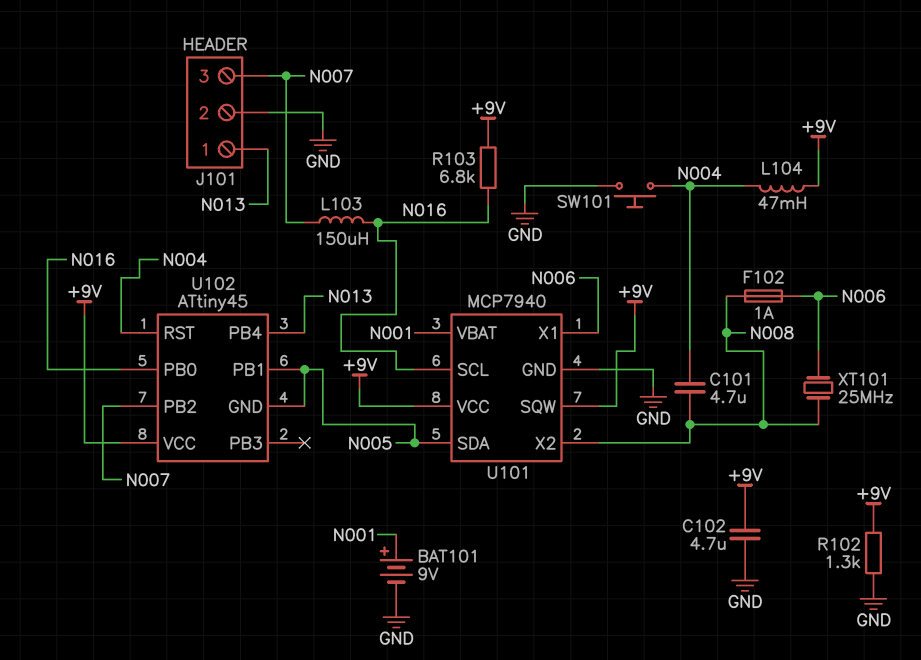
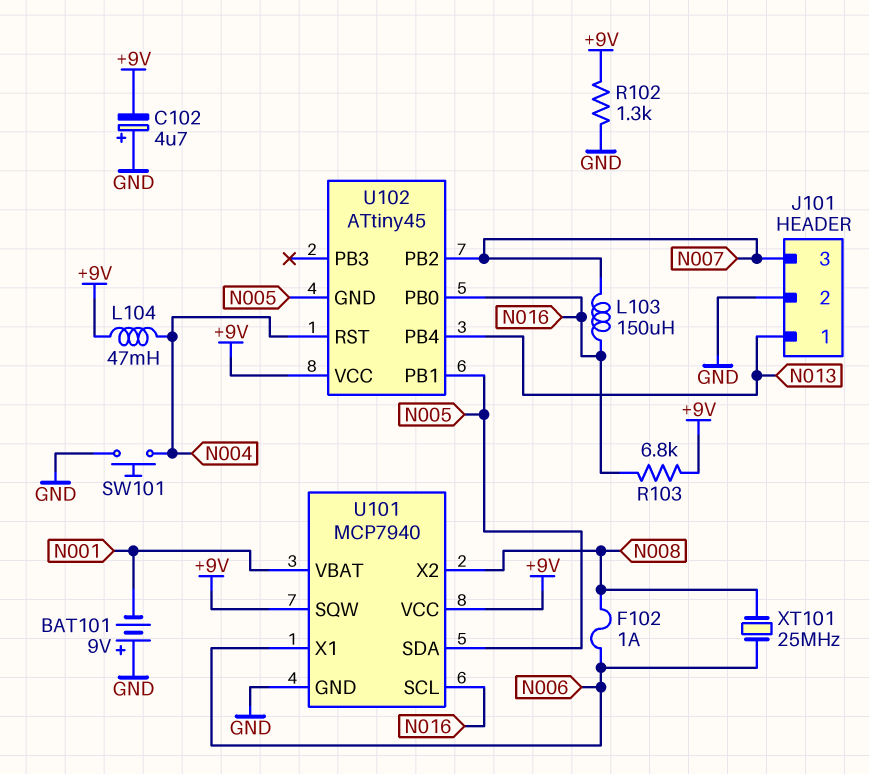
BAT101: 9V (plus N001, minus GND) -> 9V (plus GND, minus N001)
C101: 4.7uF (N004, N008) -> none
C102: 4.7uF (+9V, GND) -> 4.7uF (plus GND, minus +9V)

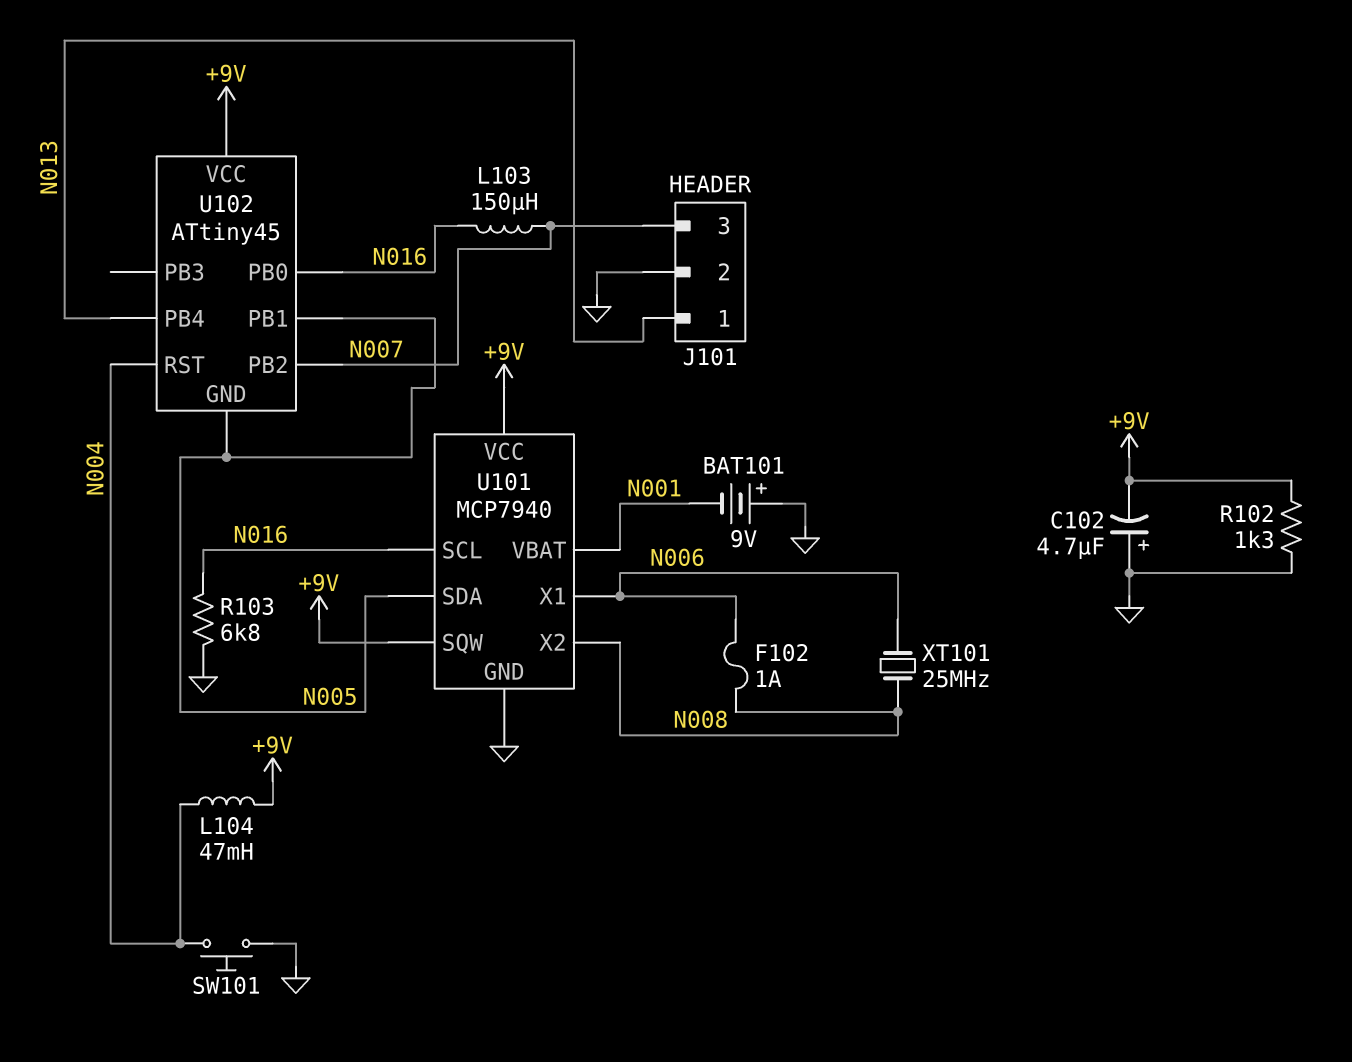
R103: 6.8k (+9V, N016) -> 6.8k (GND, N016)

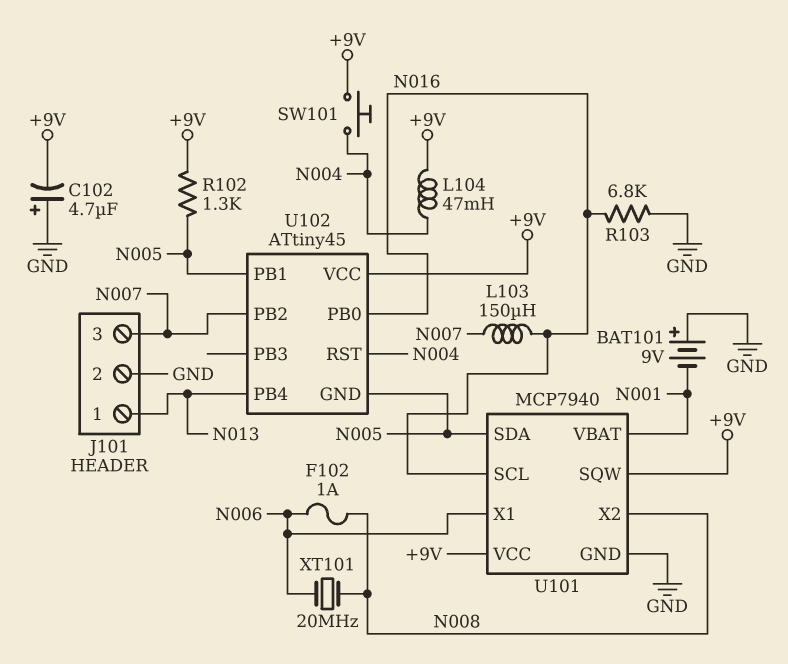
R102: 1.3k (+9V, GND) -> 1.3k (+9V, N005)
SW101: button (GND, N004) -> button (+9V, N004)
XT101: 25MHz (N006, N008) -> 20MHz (N006, N008)

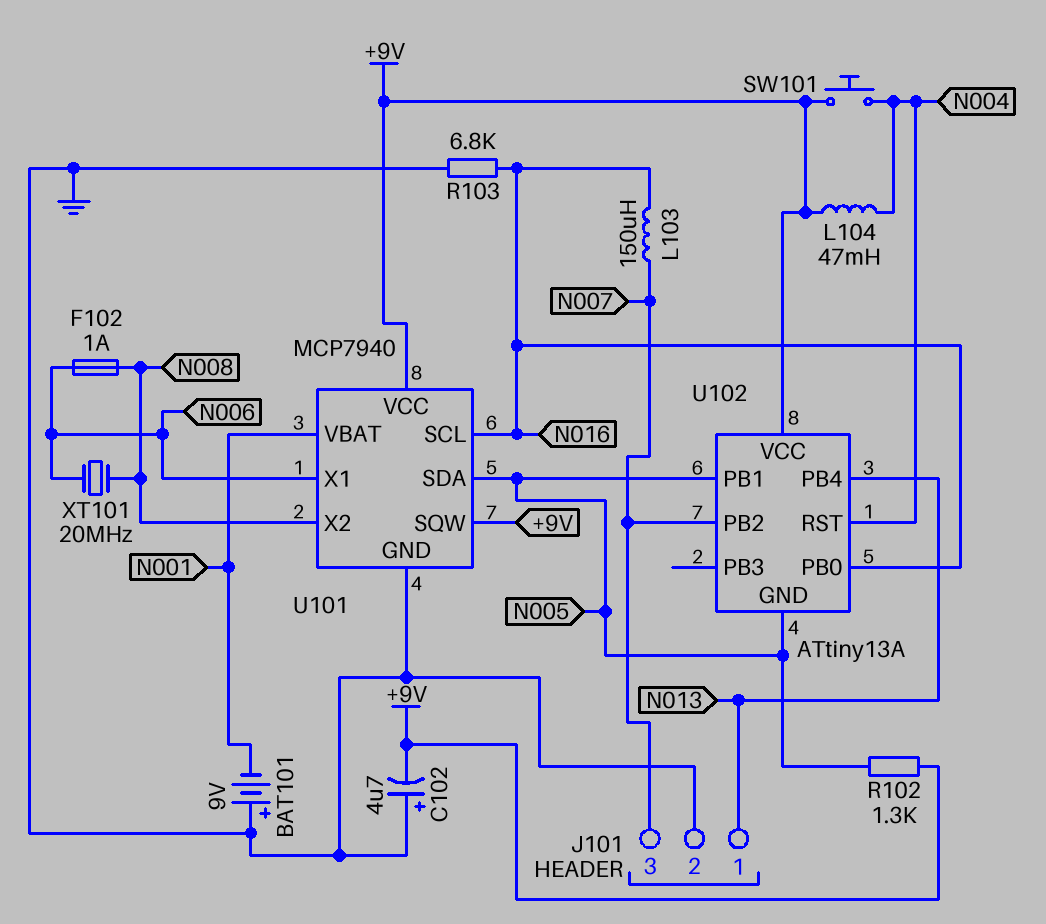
U102: ATtiny45 -> ATtiny13A

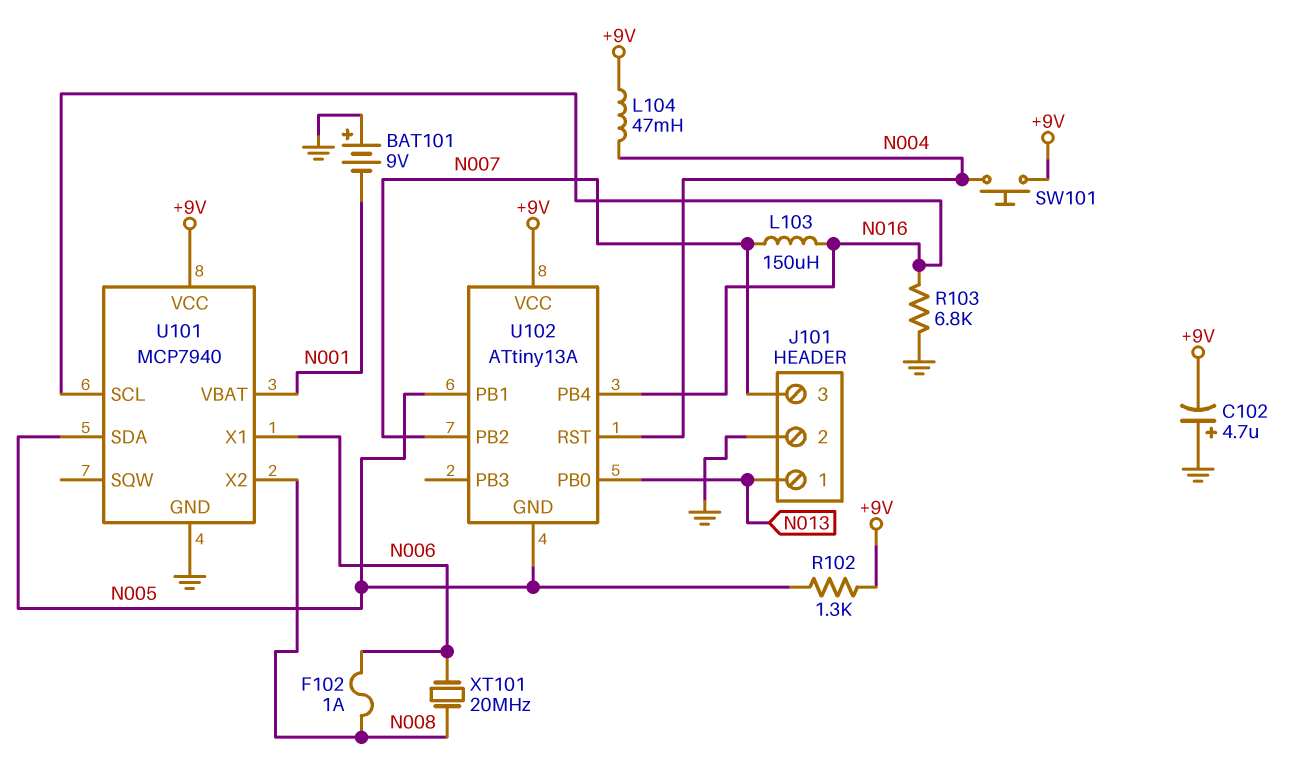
U101 pin SQW: +9V -> none
U102 pin PB0: N016 -> N013
U102 pin PB4: N013 -> N016

